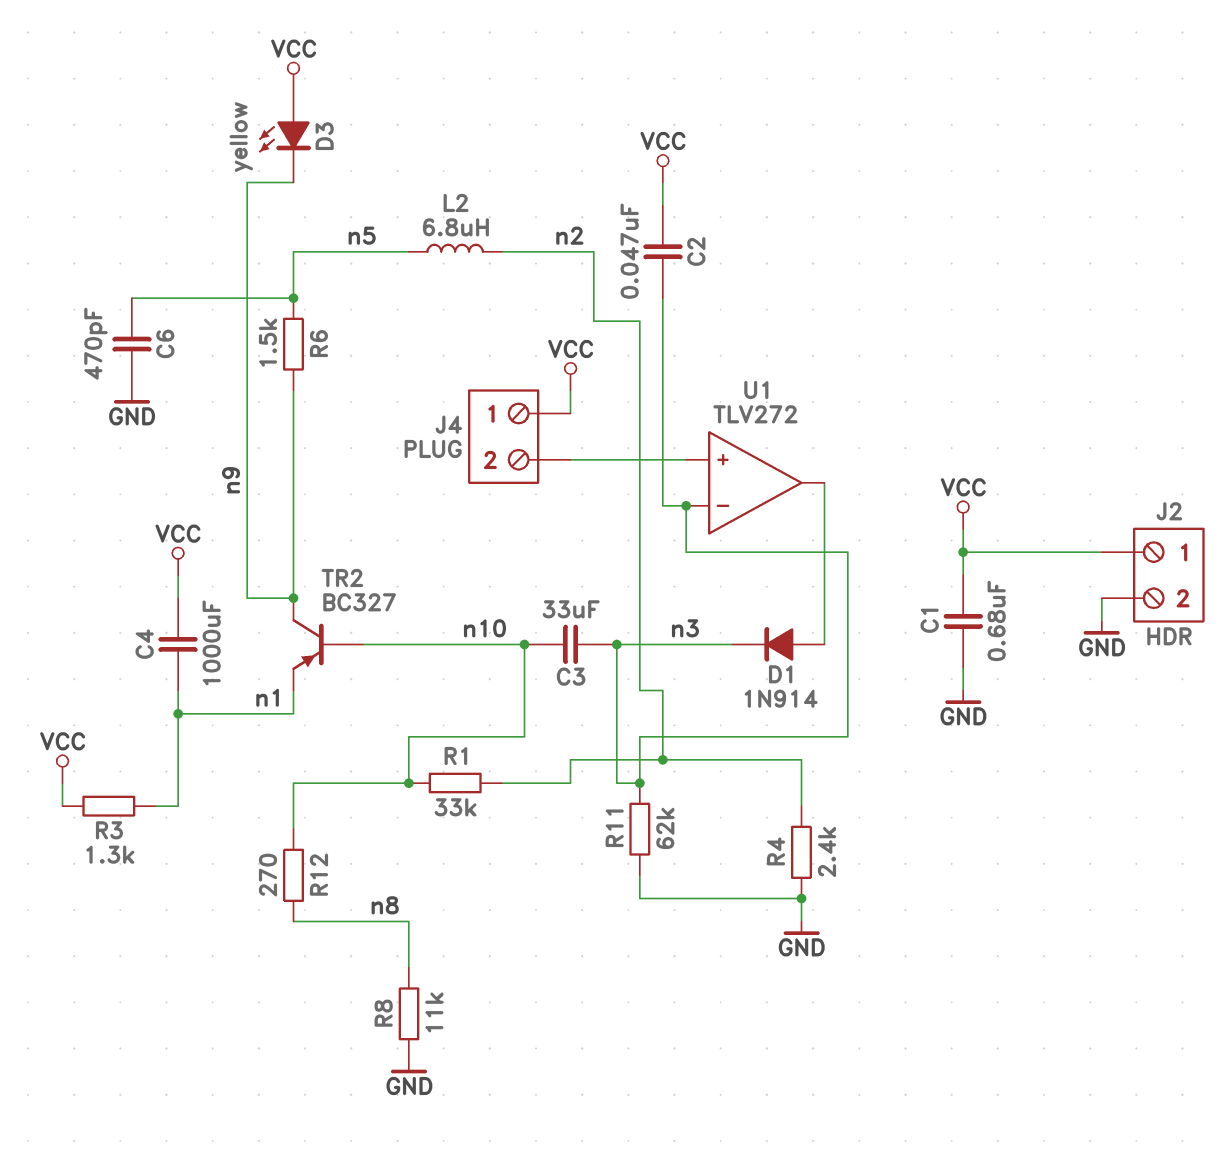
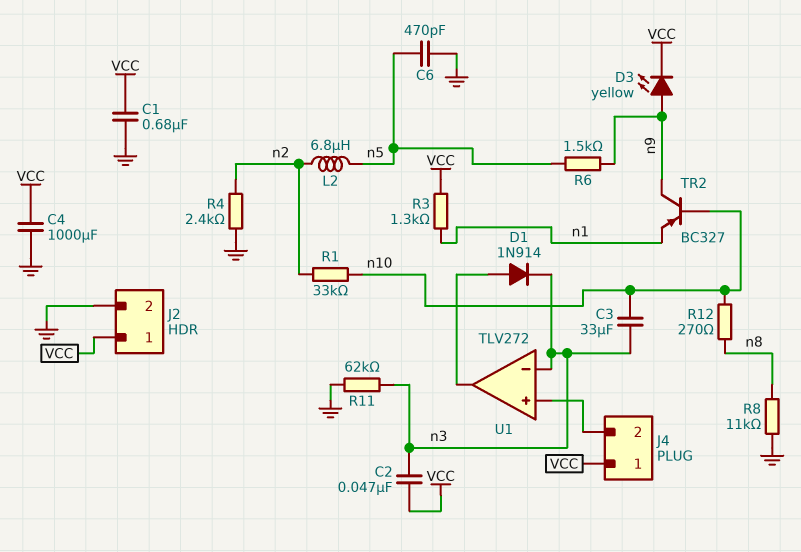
C4: 1000uF (VCC, n1) -> 1000uF (GND, VCC)
D3: LED yellow (A VCC, K n9) -> LED yellow (A n9, K VCC)

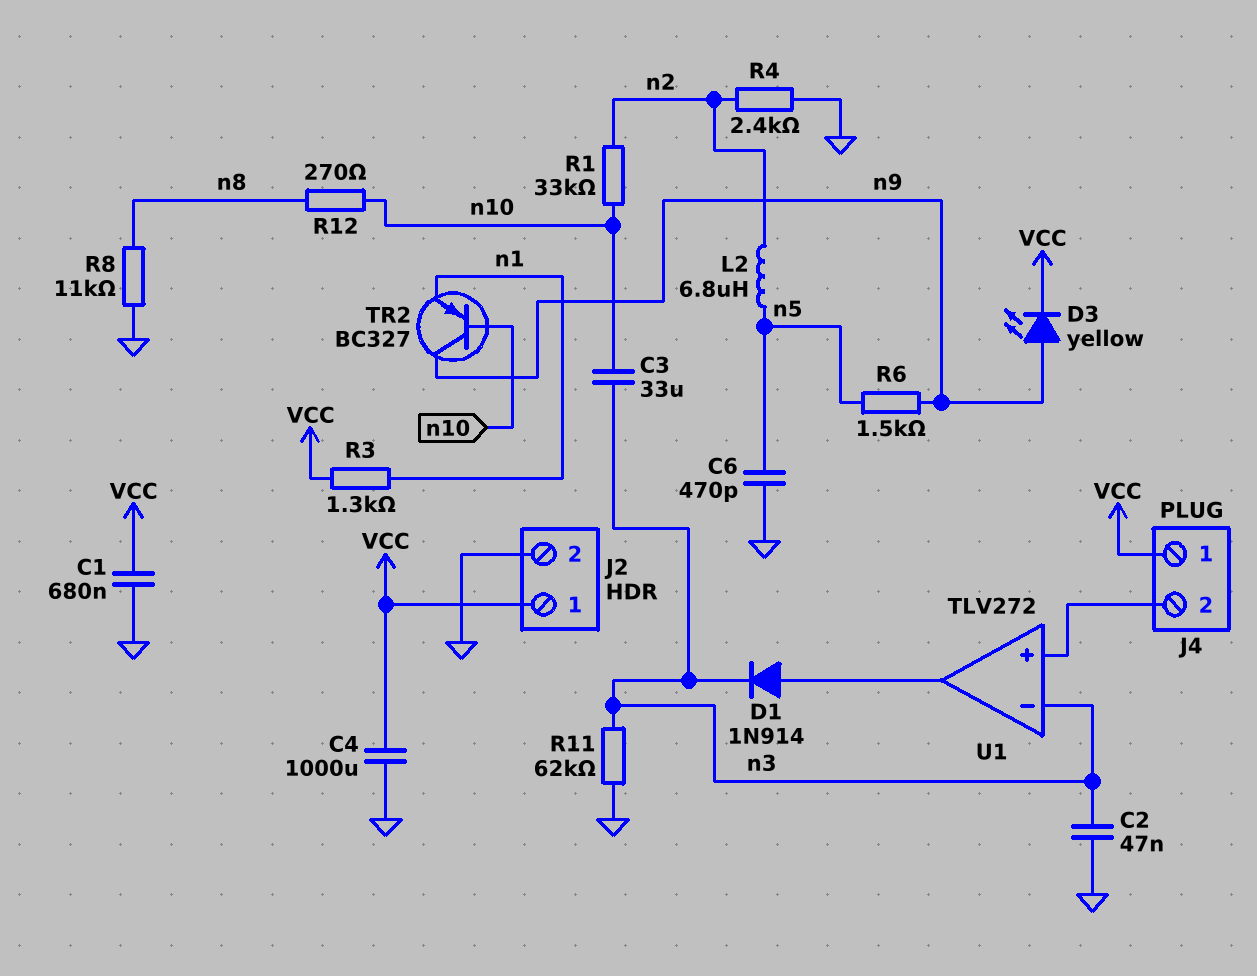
C2: 47nF (VCC, n3) -> 47nF (GND, n3)

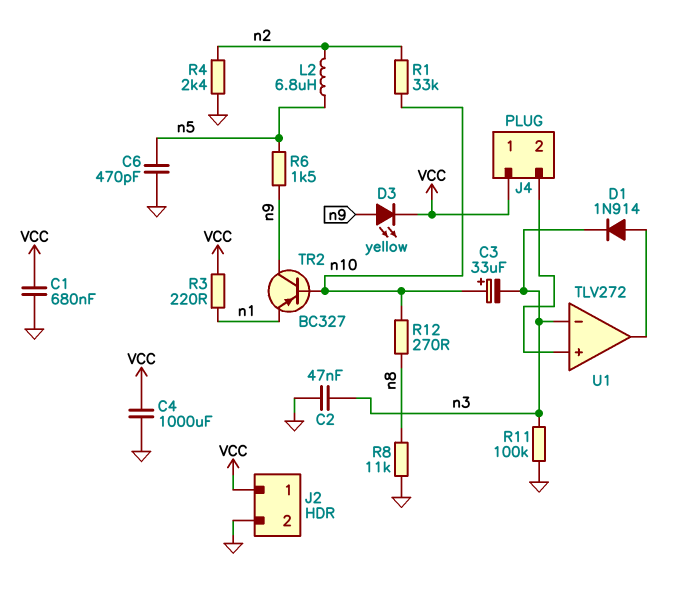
C3: 33uF (n3, n10) -> 33uF (plus n10, minus n3)
R3: 1.3k (VCC, n1) -> 220 (VCC, n1)
R11: 62k (GND, n3) -> 100k (GND, n3)

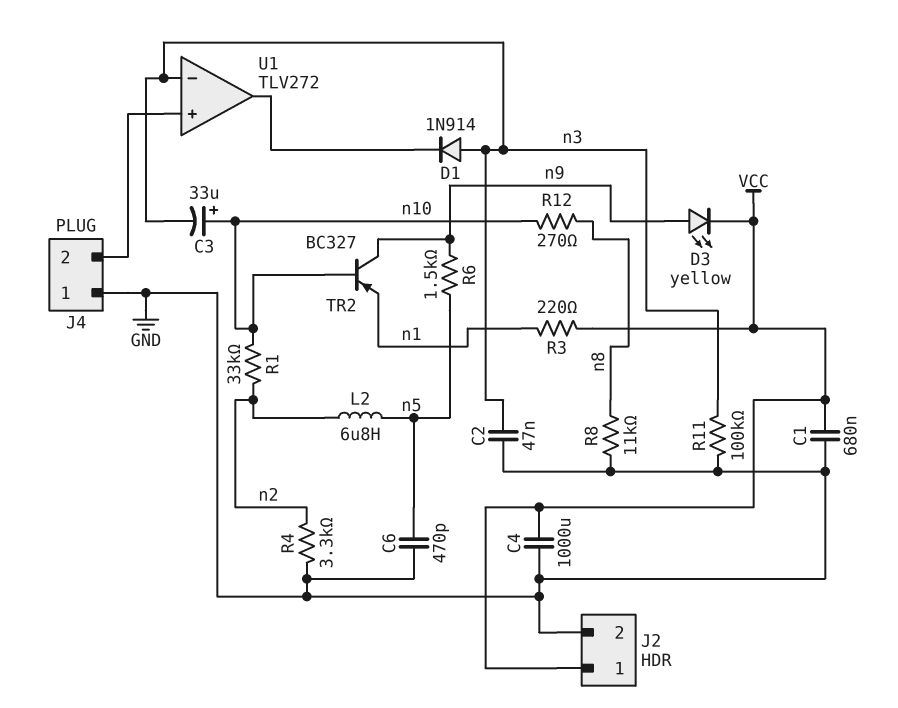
D1: diode 1N914 (A U1/out, K n3) -> diode 1N914 (A n3, K U1/out)
J4 pin 1: VCC -> GND
R4: 2.4k (GND, n2) -> 3.3k (GND, n2)

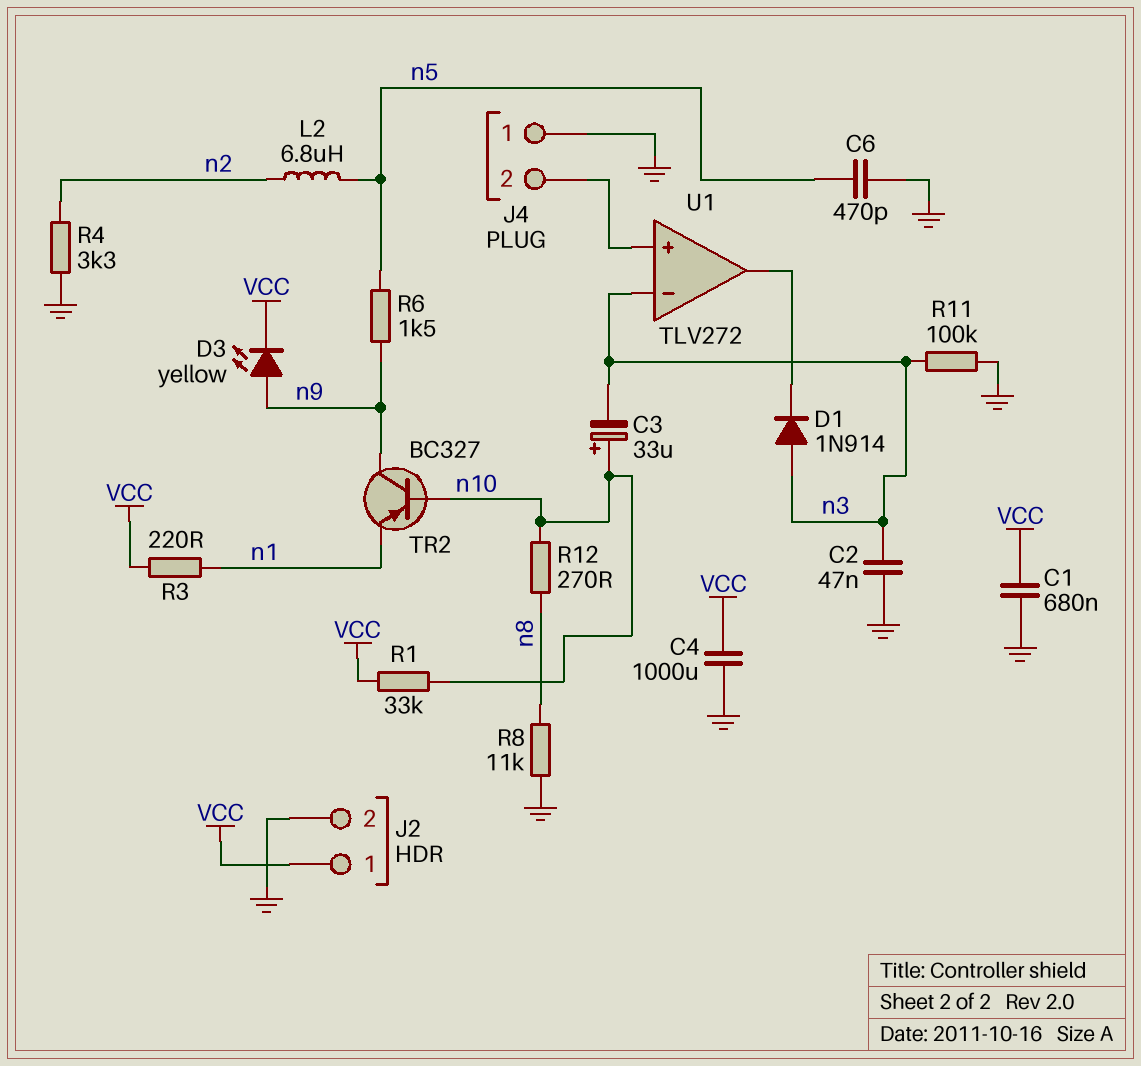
R1: 33k (n2, n10) -> 33k (VCC, n10)

